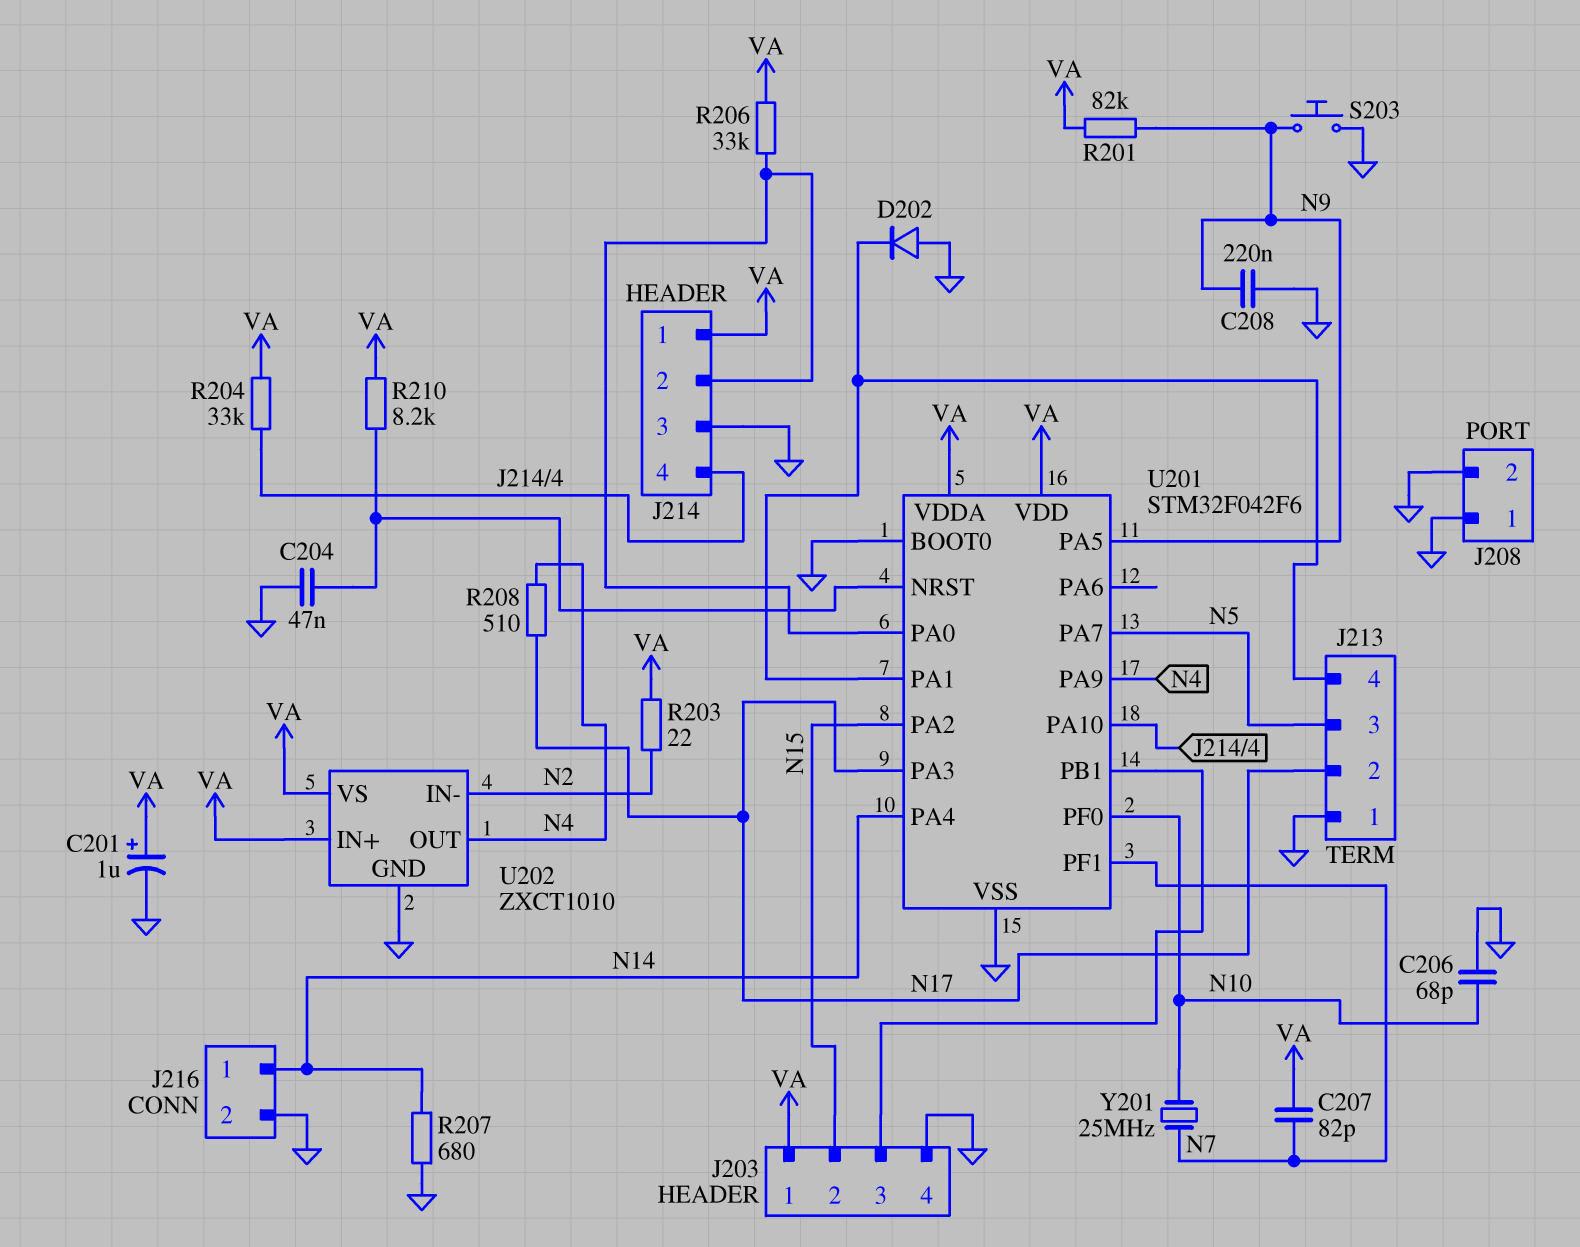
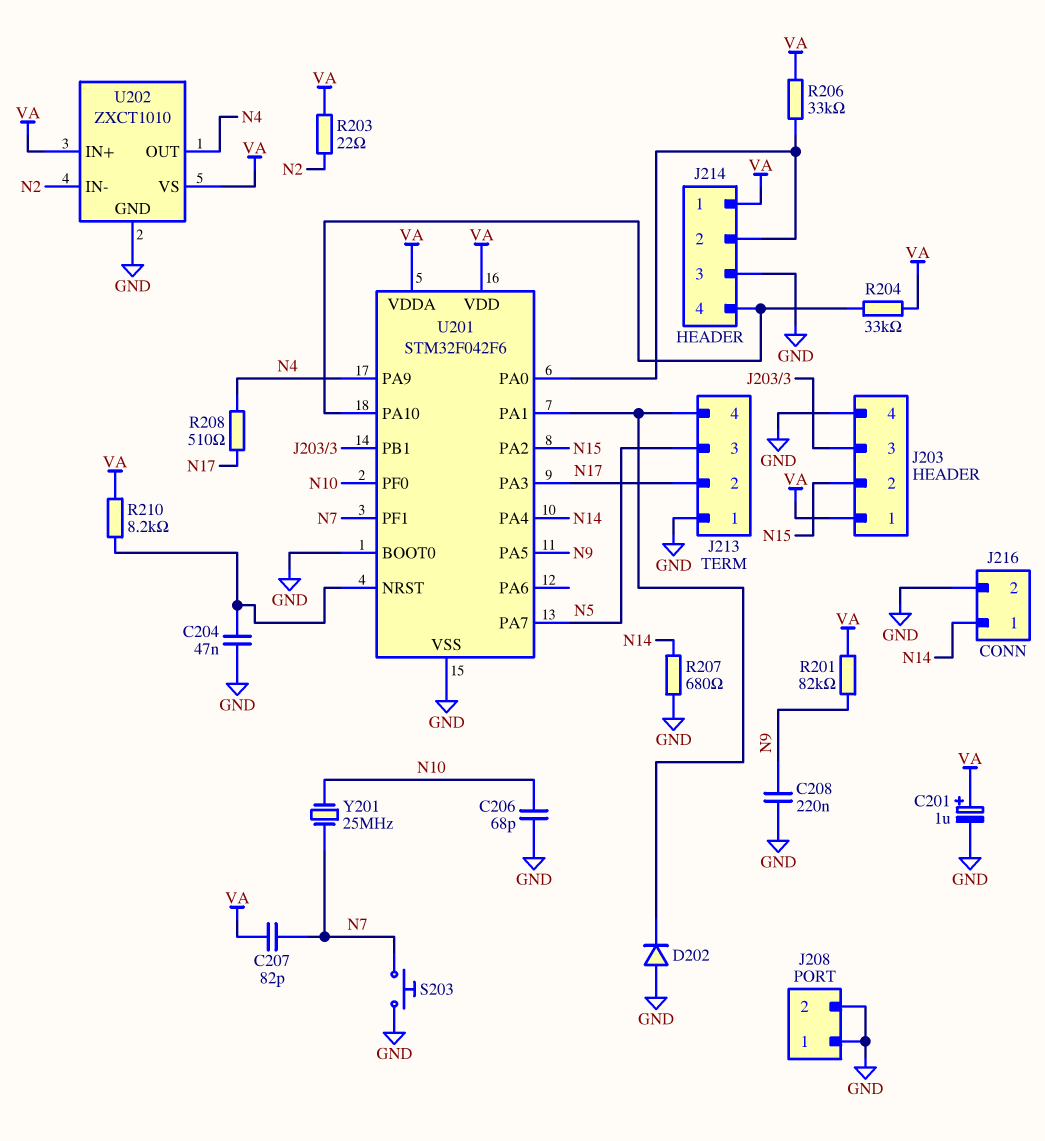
S203: button (GND, N9) -> button (GND, N7)

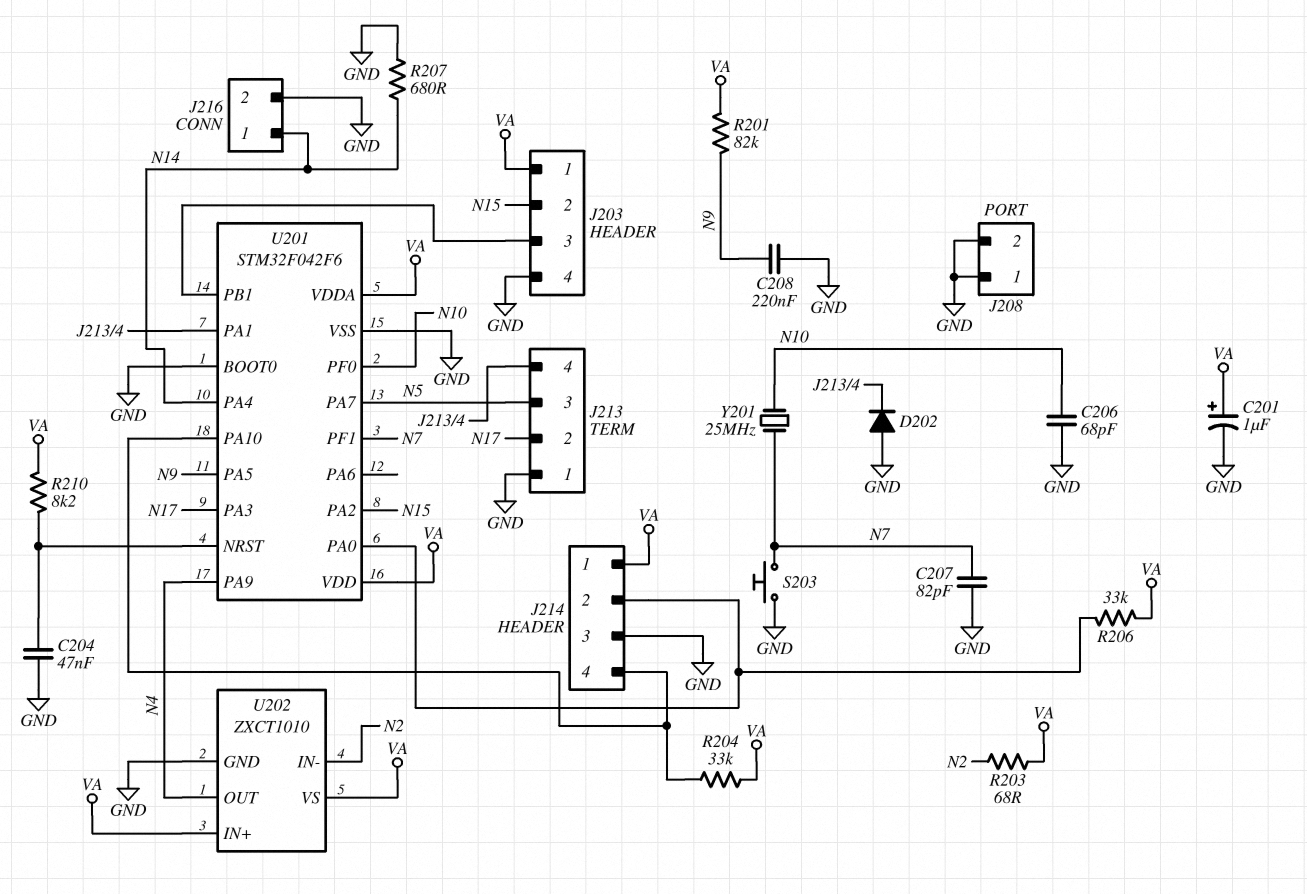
C207: 82pF (N7, VA) -> 82pF (GND, N7)
R203: 22 (N2, VA) -> 68 (N2, VA)
R208: 510 (N4, N17) -> none

